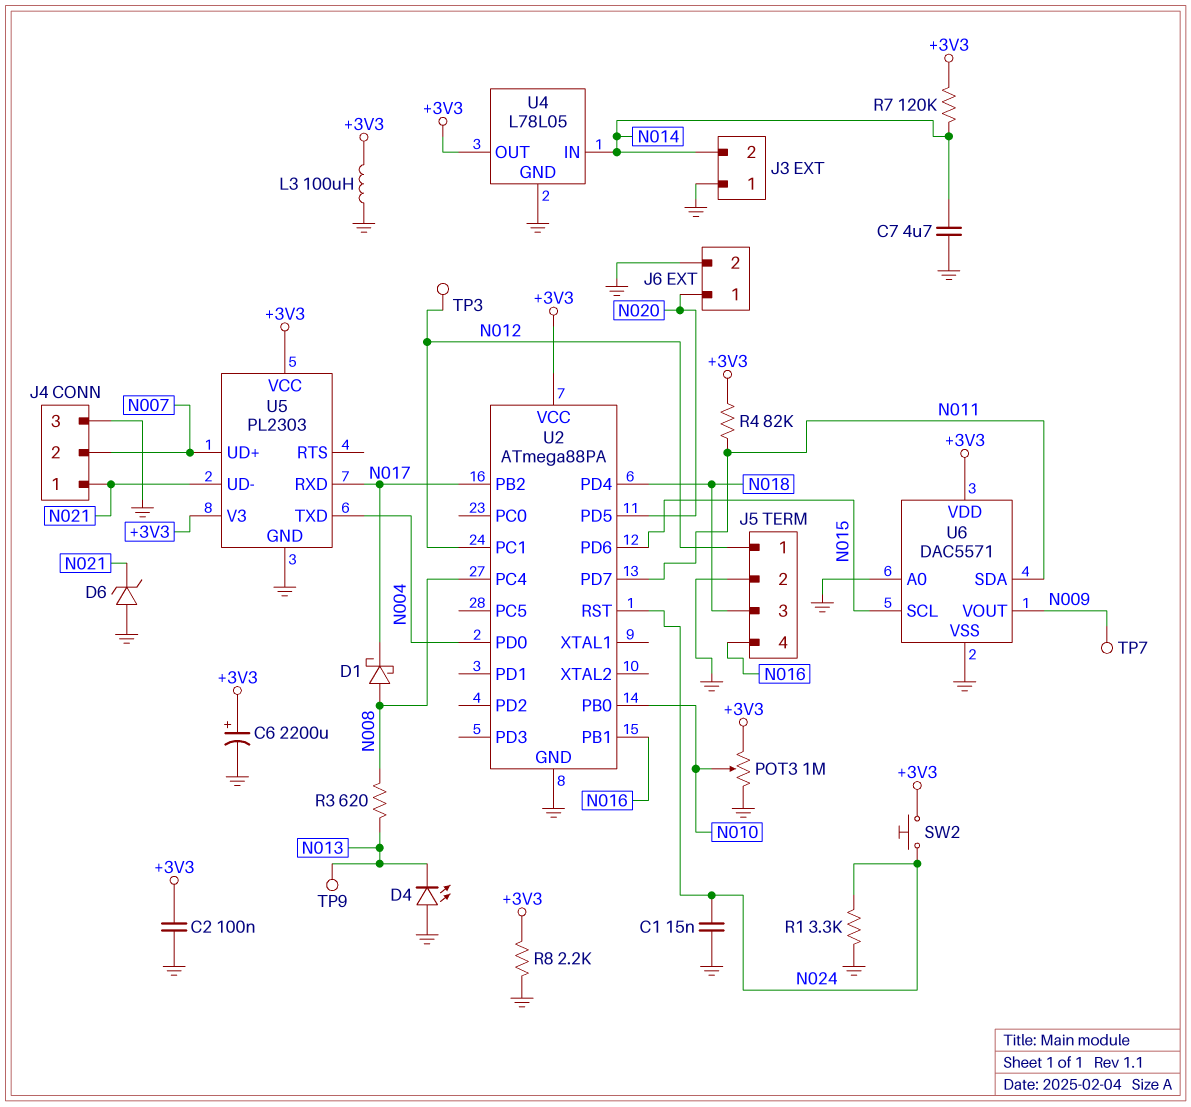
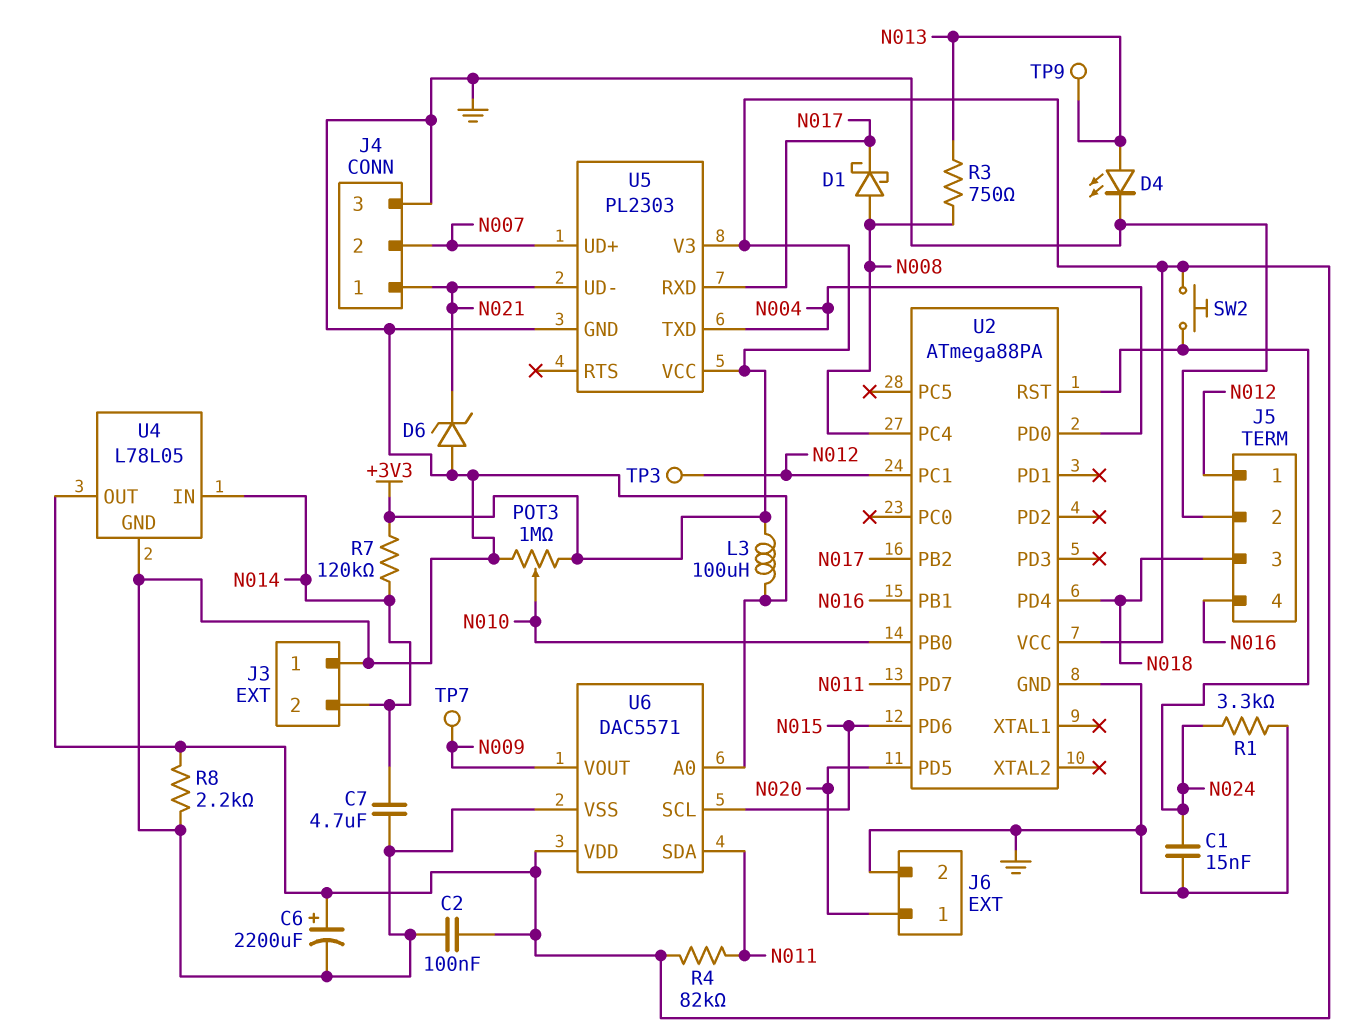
D4: LED (A GND, K N013) -> LED (A N013, K GND)
R3: 620 (N008, N013) -> 750 (N008, N013)

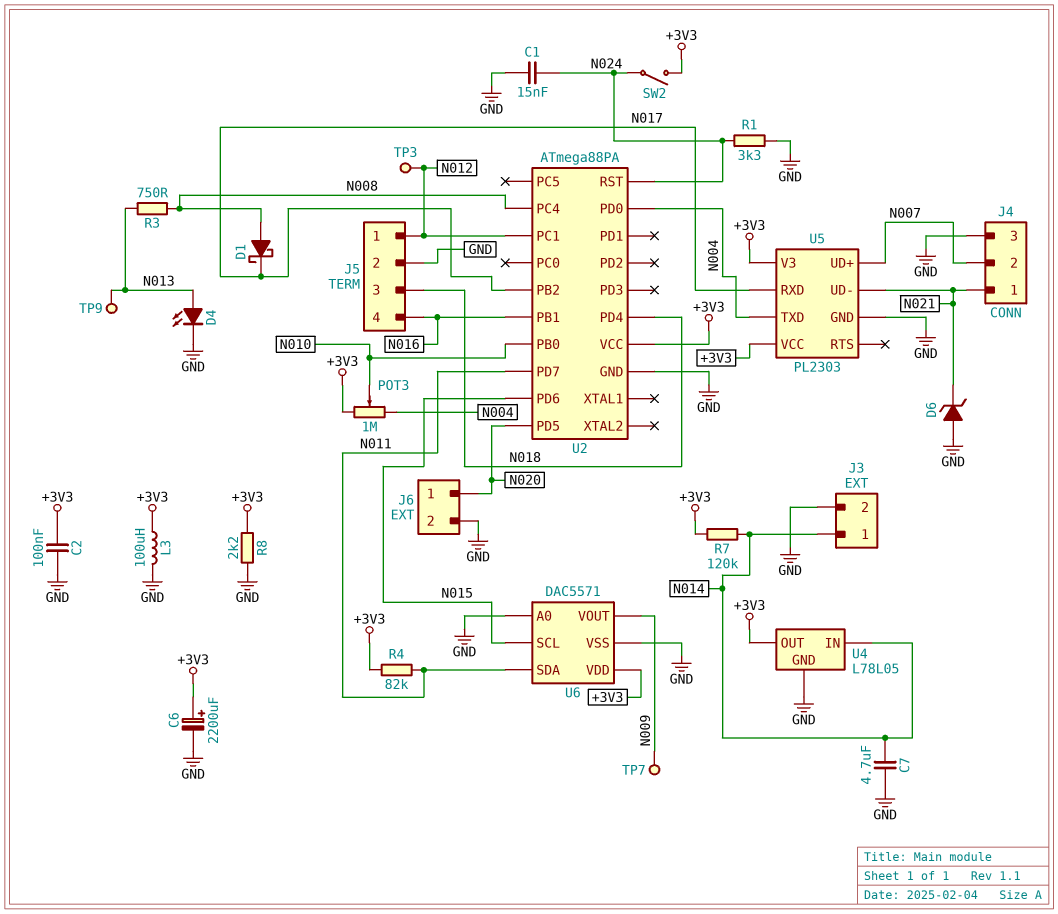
J3 pin 1: GND -> N014
J3 pin 2: N014 -> GND
POT3: 1M (+3V3, GND, wiper N010) -> 1M (+3V3, N004, wiper N010)
SW2: button (+3V3, N024) -> switch (+3V3, N024)

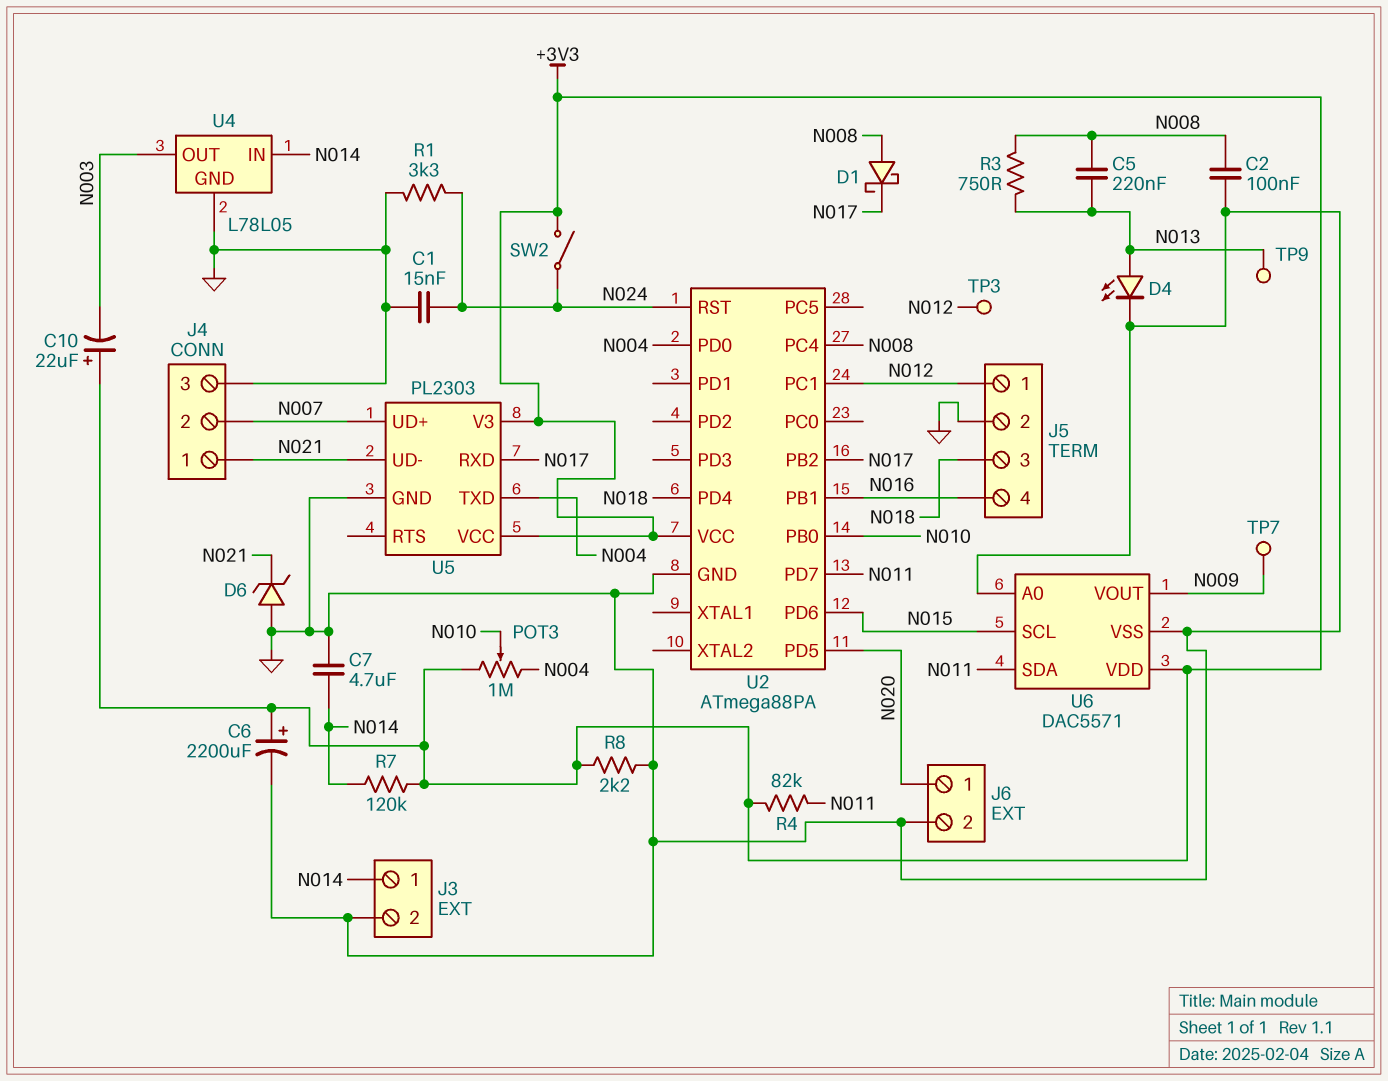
C2: 100nF (+3V3, GND) -> 100nF (GND, N008)
C5: none -> 220nF (N008, N013)
C10: none -> 22uF (plus +3V3, minus N003)
L3: 100uH (+3V3, GND) -> none
U4 pin OUT: +3V3 -> N003

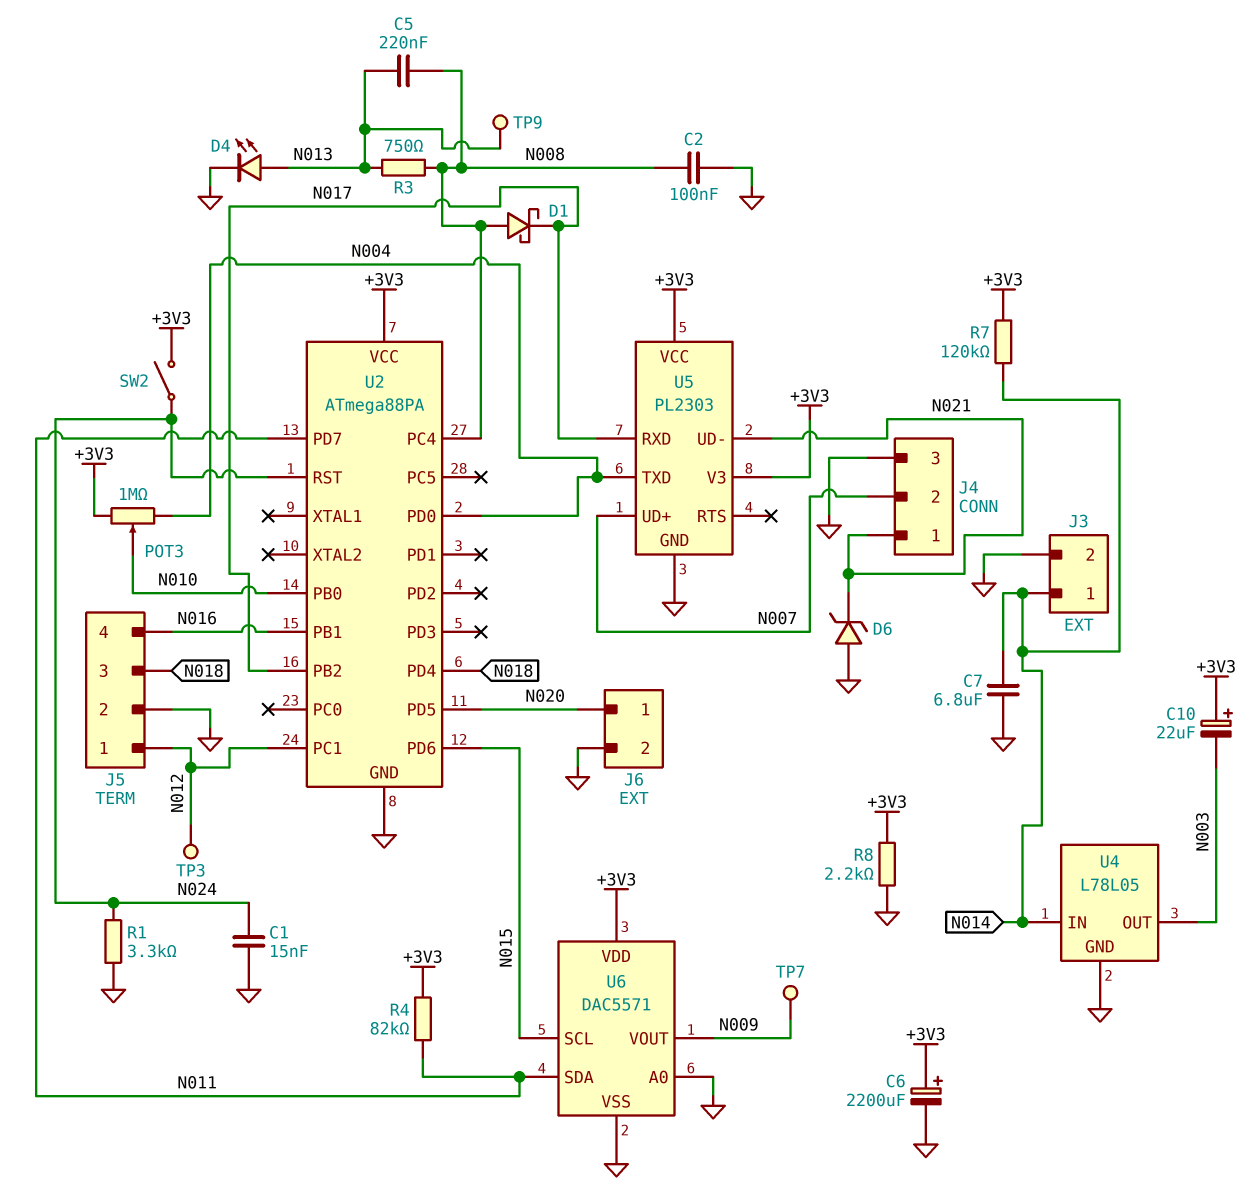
C7: 4.7uF (GND, N014) -> 6.8uF (GND, N014)

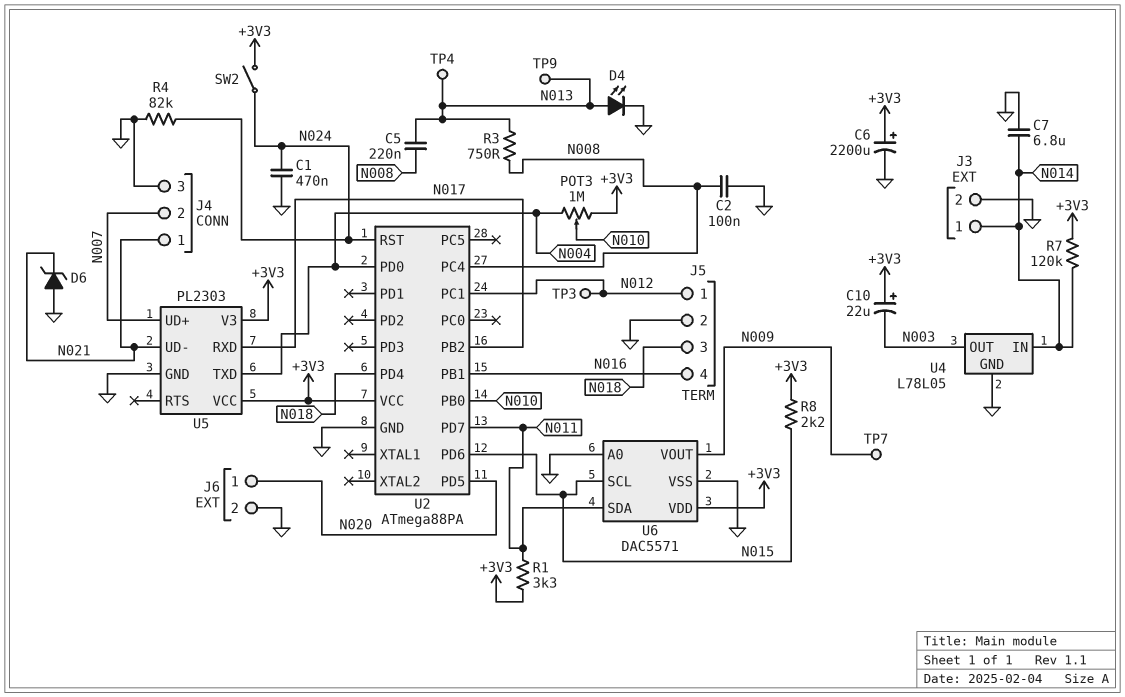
C1: 15nF (GND, N024) -> 470nF (GND, N024)
D1: schottky (A N008, K N017) -> none
R1: 3.3k (GND, N024) -> 3.3k (+3V3, N011)
R4: 82k (+3V3, N011) -> 82k (GND, N024)
R8: 2.2k (+3V3, GND) -> 2.2k (+3V3, N015)
TP4: none -> test point (N013)

